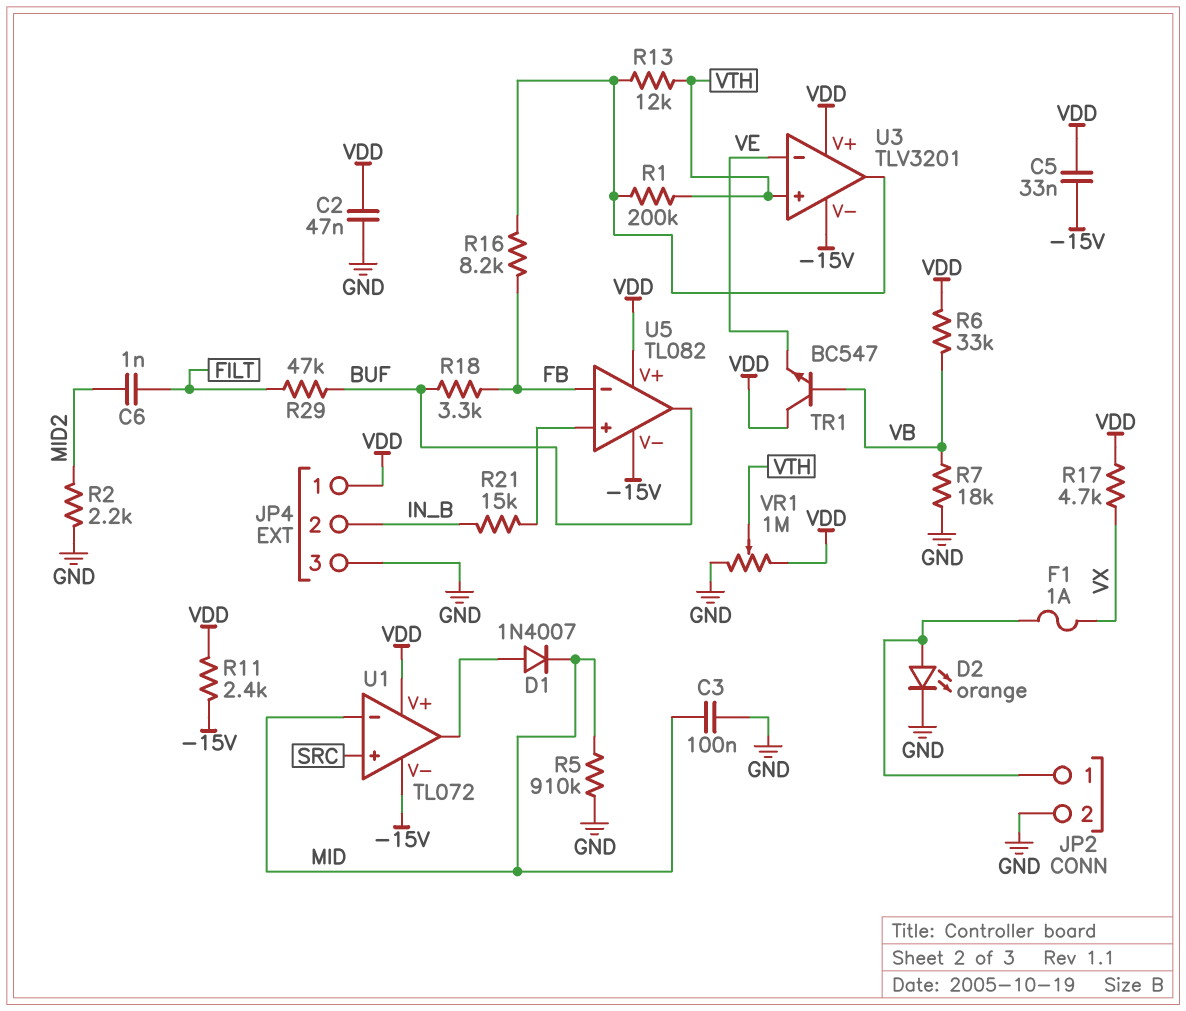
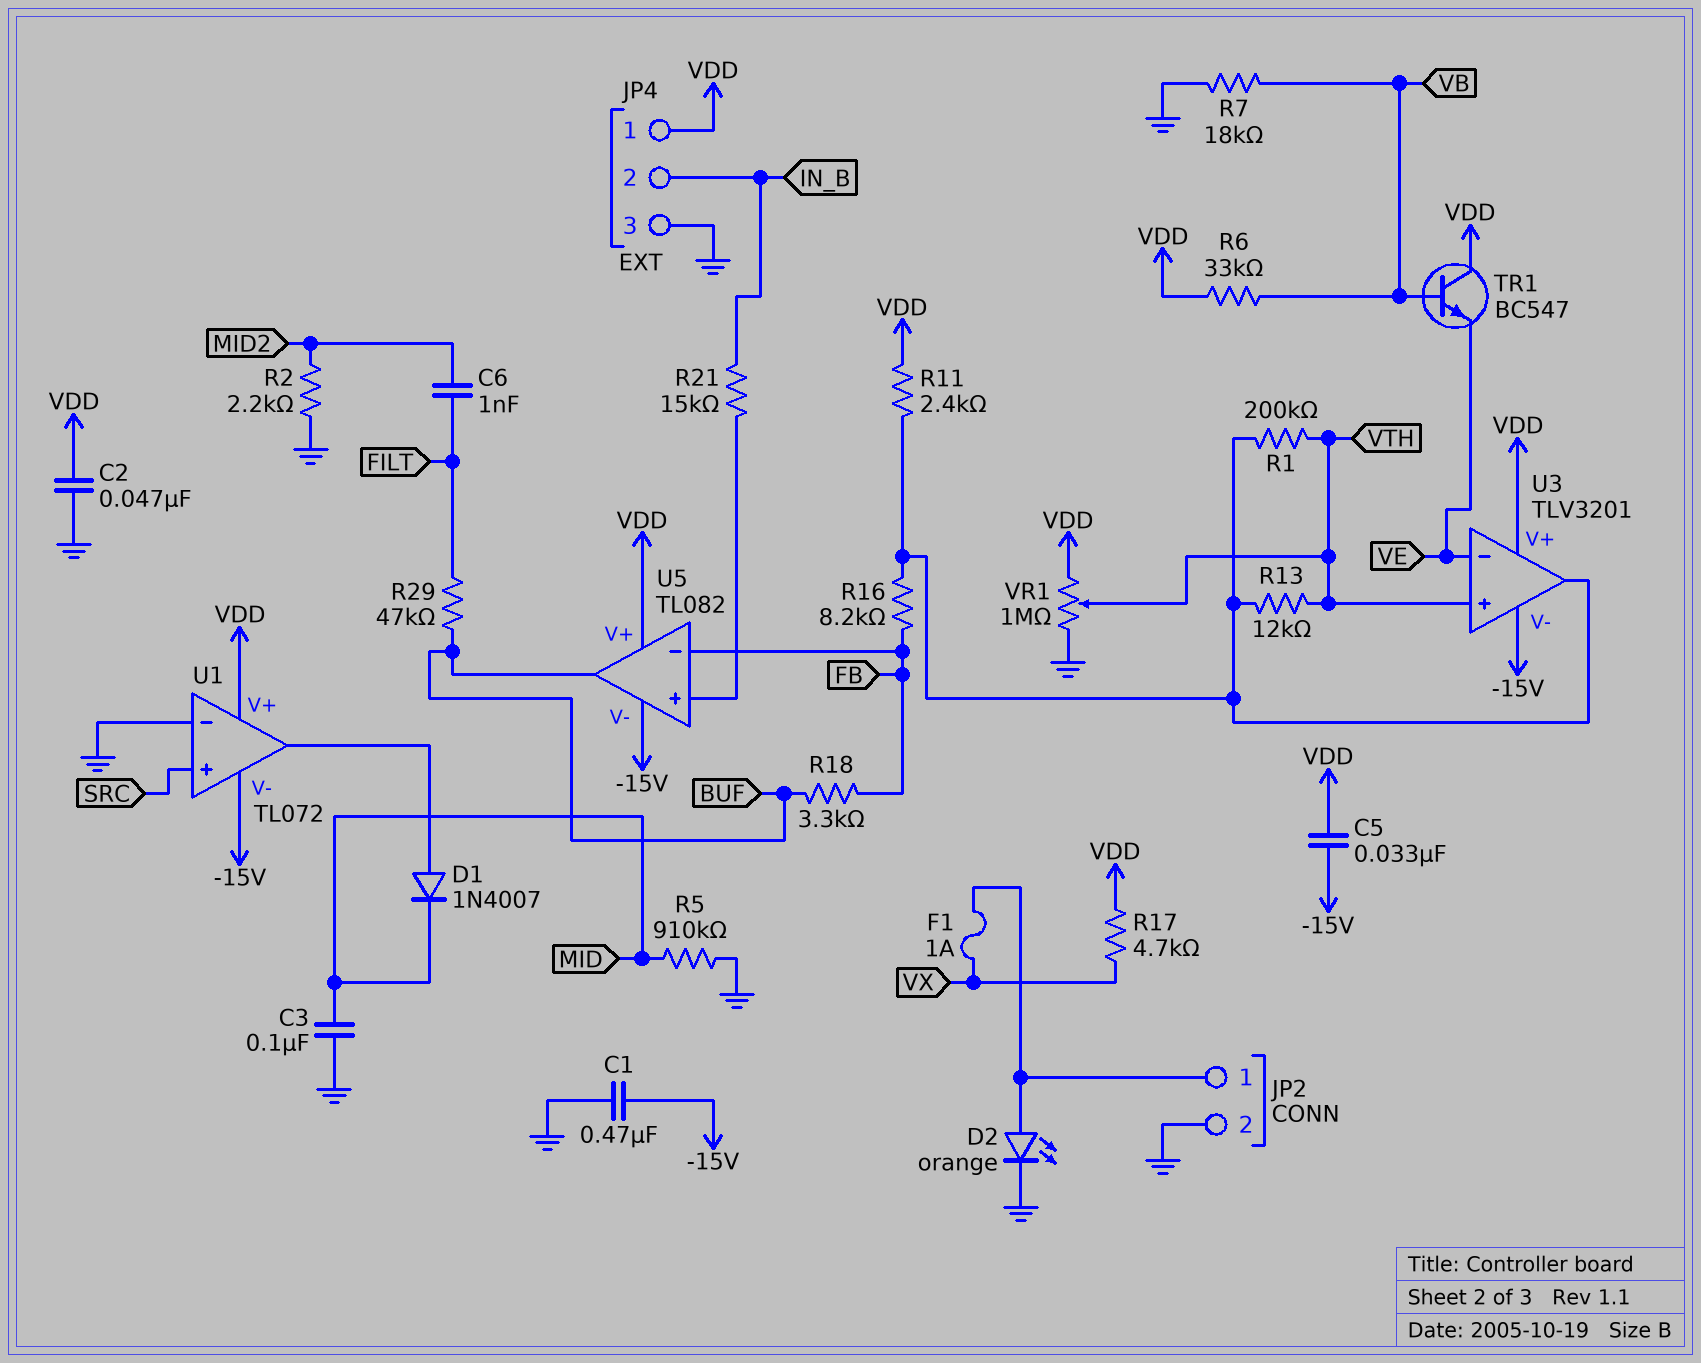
C1: none -> 470nF (-15V, GND)
R11: 2.4k (-15V, VDD) -> 2.4k (U3/out, VDD)
U1 pin in-: MID -> GND

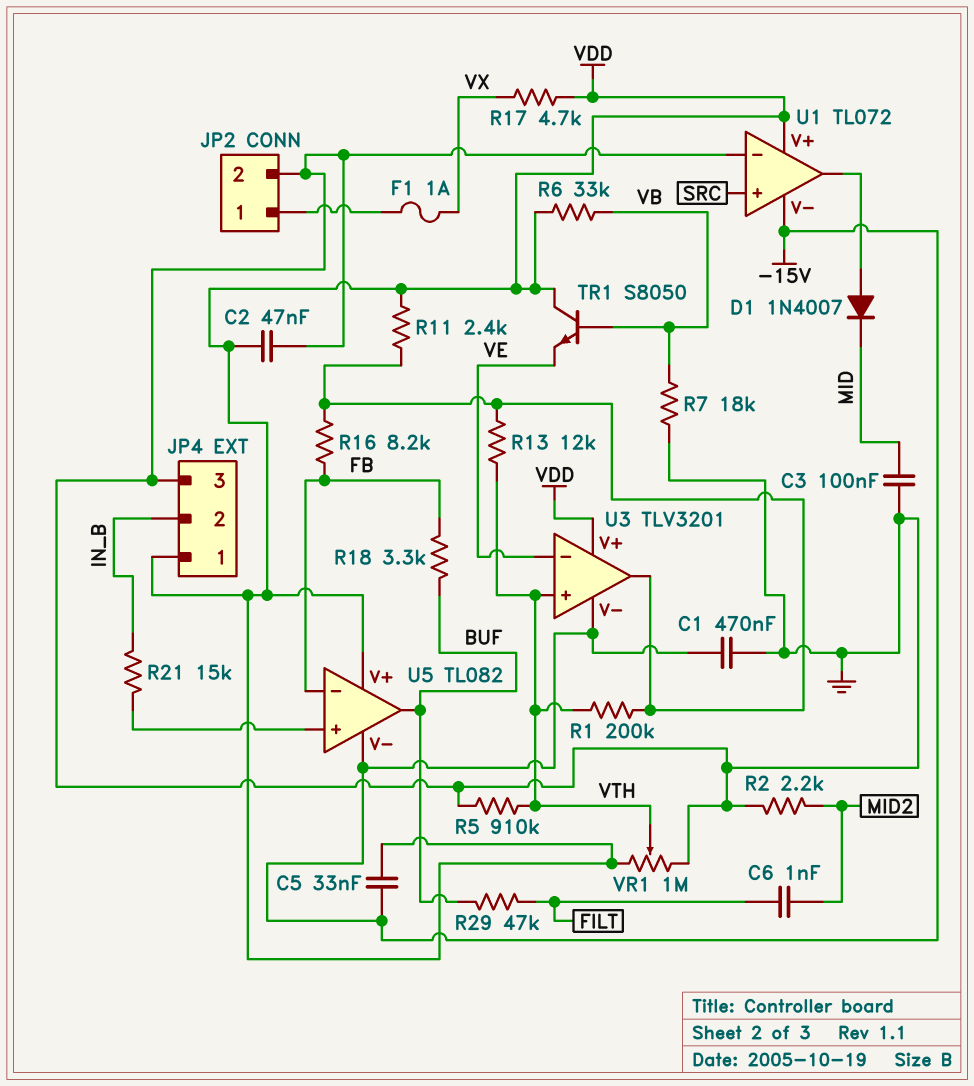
D2: LED orange (A JP2/1, K GND) -> none
R5: 910k (GND, MID) -> 910k (GND, VTH)
TR1: NPN BC547 (B VB, C VDD, E VE) -> NPN S8050 (B VB, C VDD, E VE)

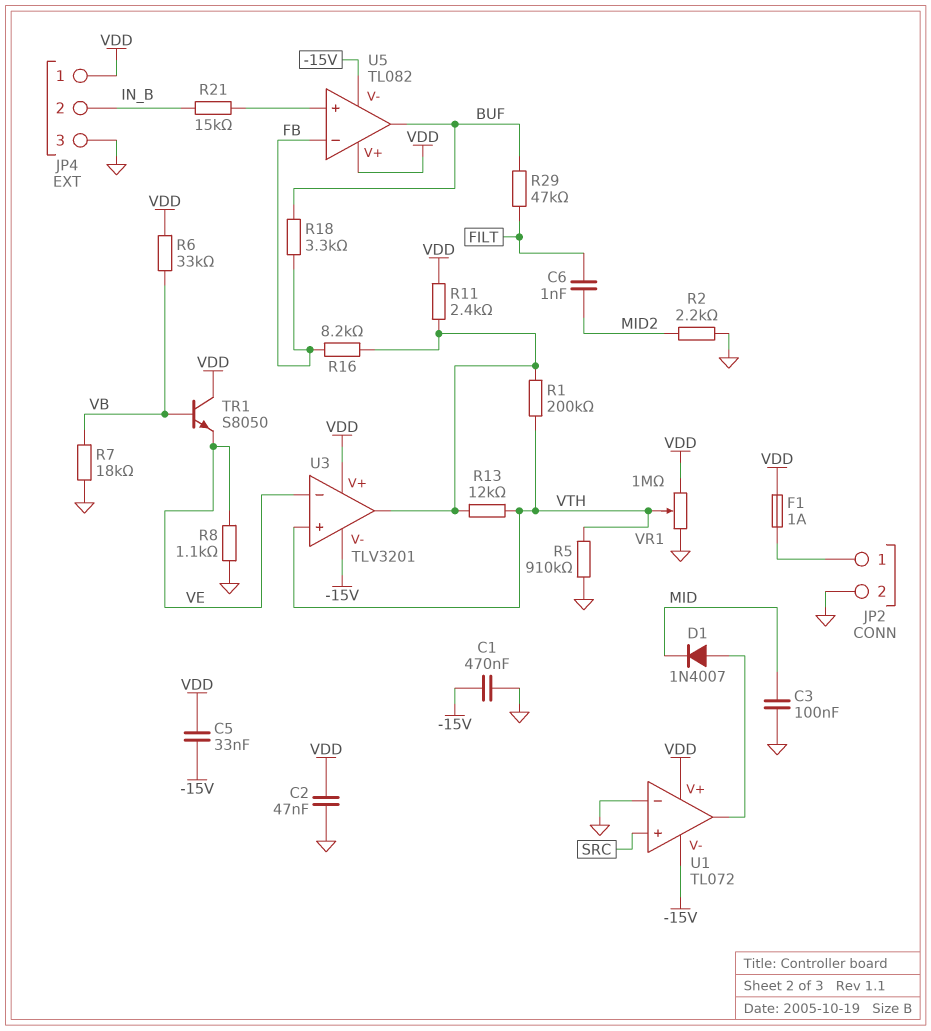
F1: 1A (JP2/1, VX) -> 1A (JP2/1, VDD)
R8: none -> 1.1k (GND, VE)
R17: 4.7k (VDD, VX) -> none

